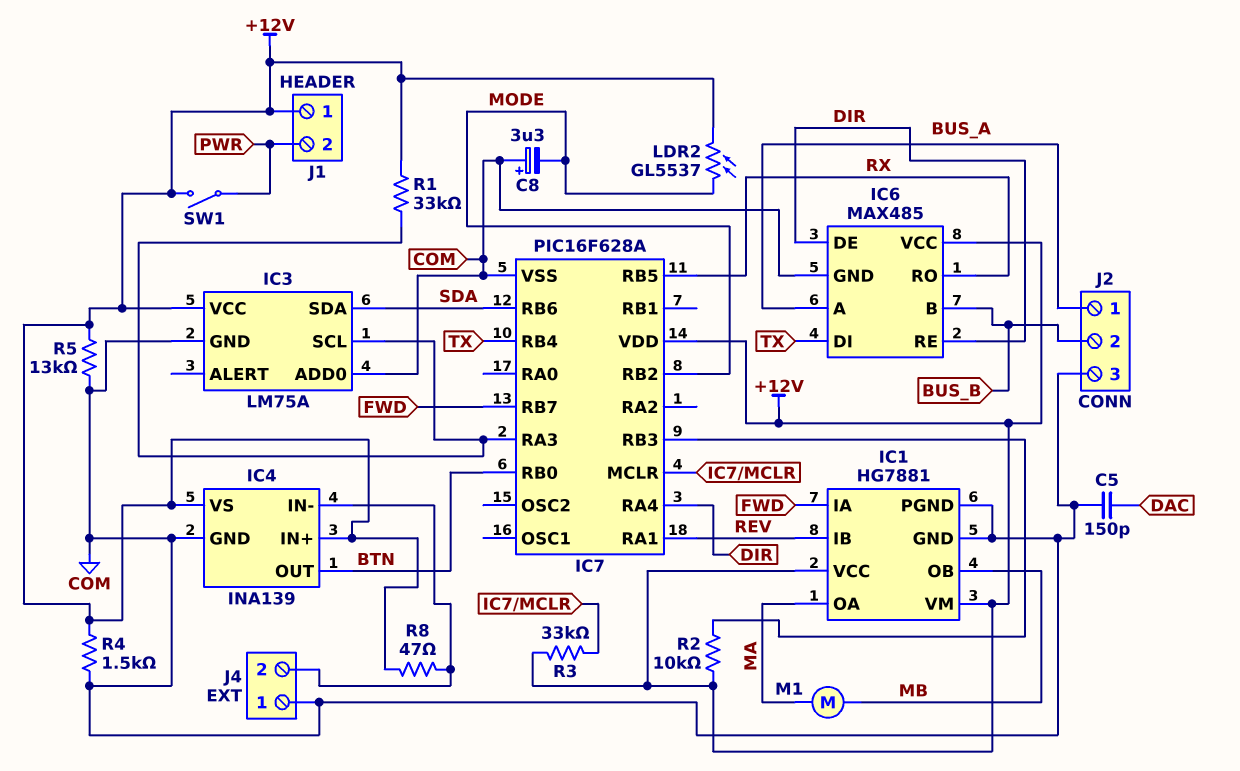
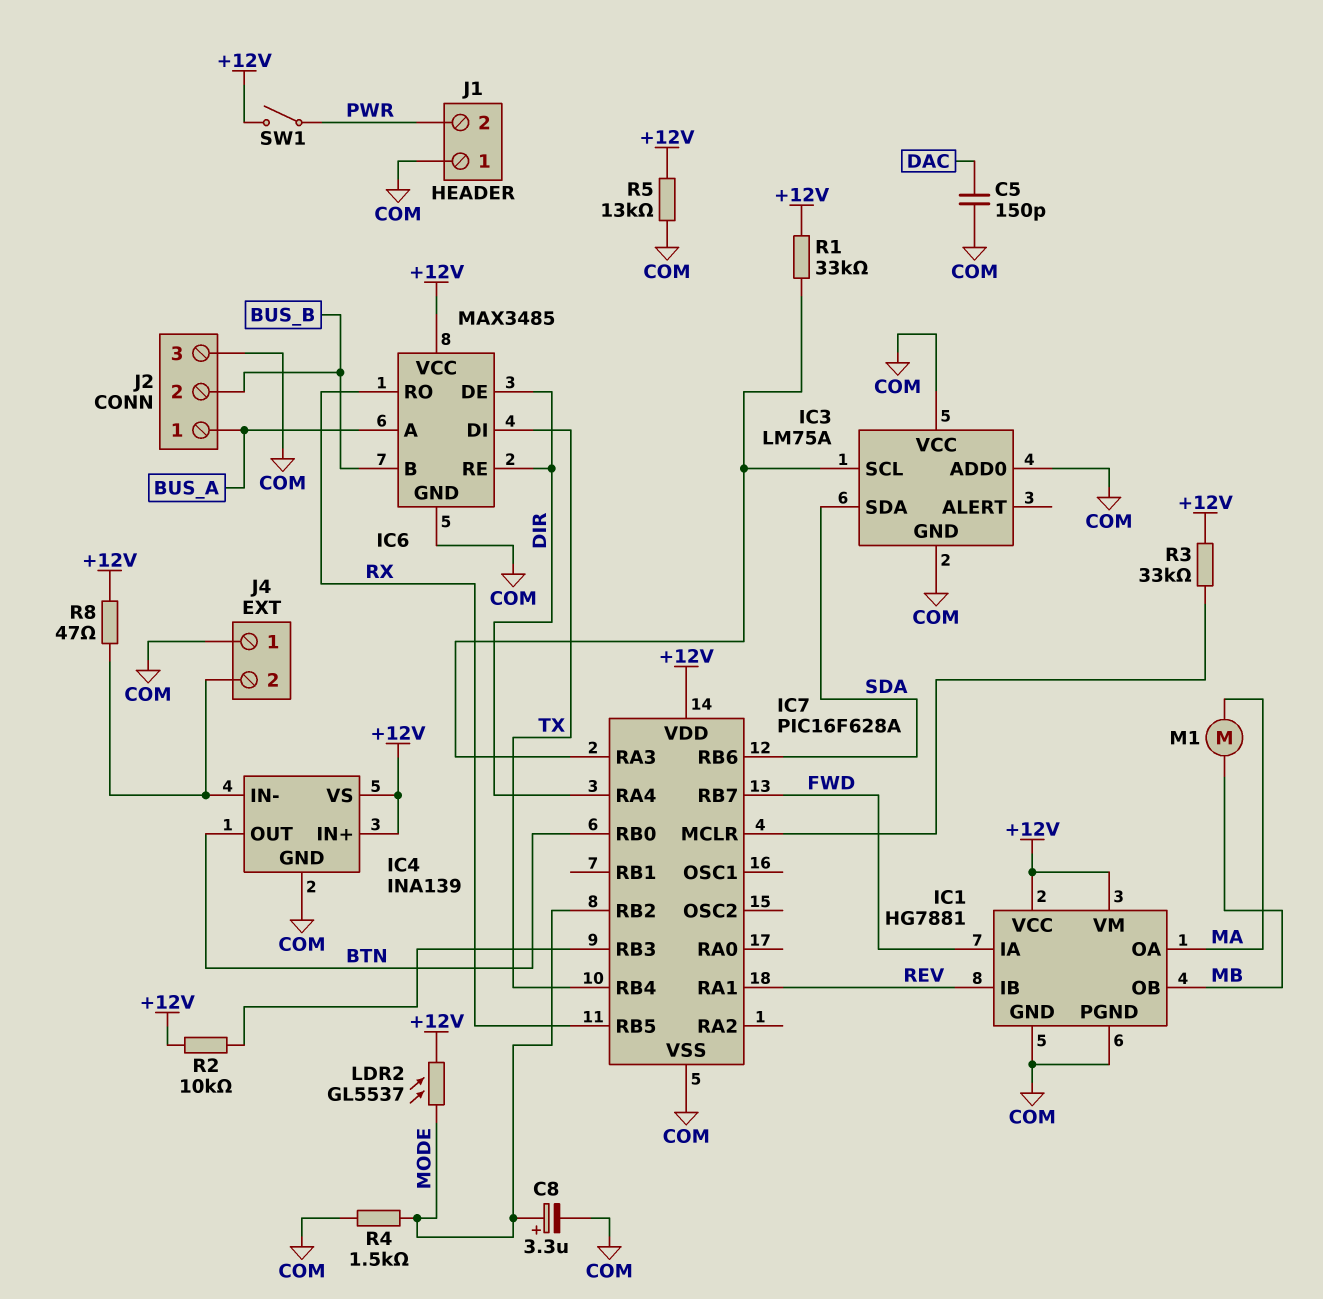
C8: 3.3uF (plus COM, minus MODE) -> 3.3uF (plus MODE, minus COM)
IC3 pin VCC: +12V -> COM
IC6: MAX485 -> MAX3485
J1 pin 1: +12V -> COM
R4: 1.5k (+12V, COM) -> 1.5k (COM, MODE)

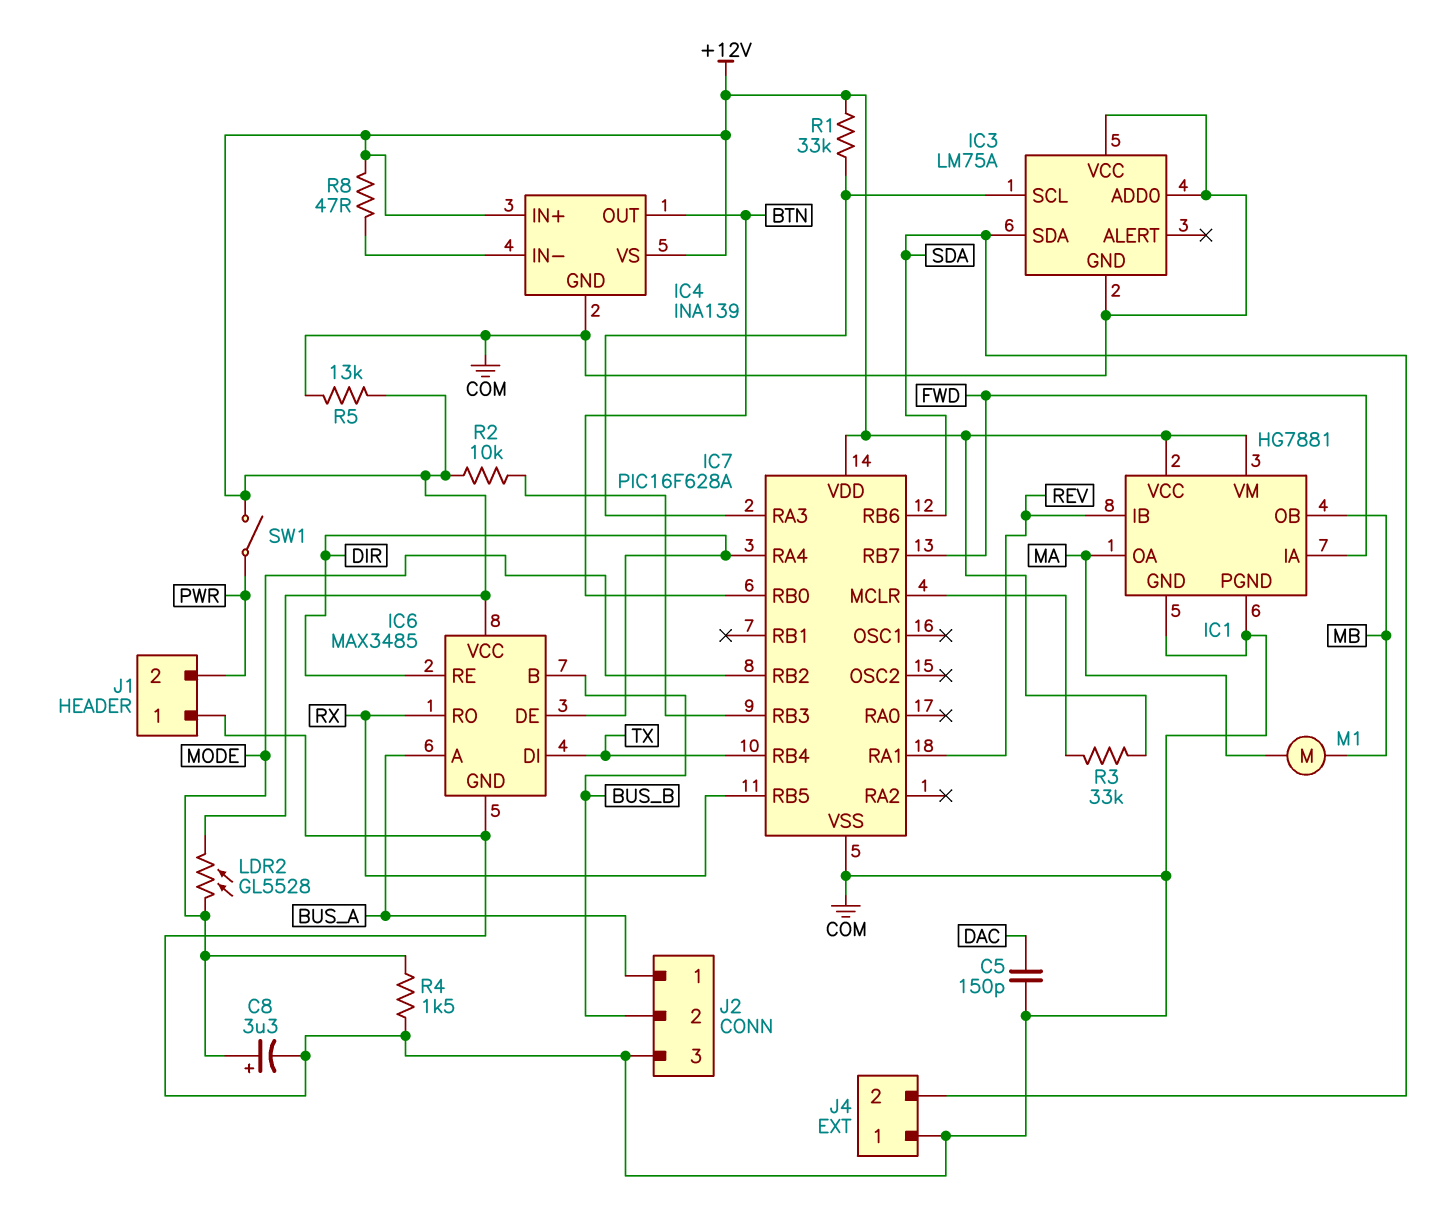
J4 pin 2: IC4/IN- -> SDA
LDR2: GL5537 (+12V, MODE) -> GL5528 (+12V, MODE)

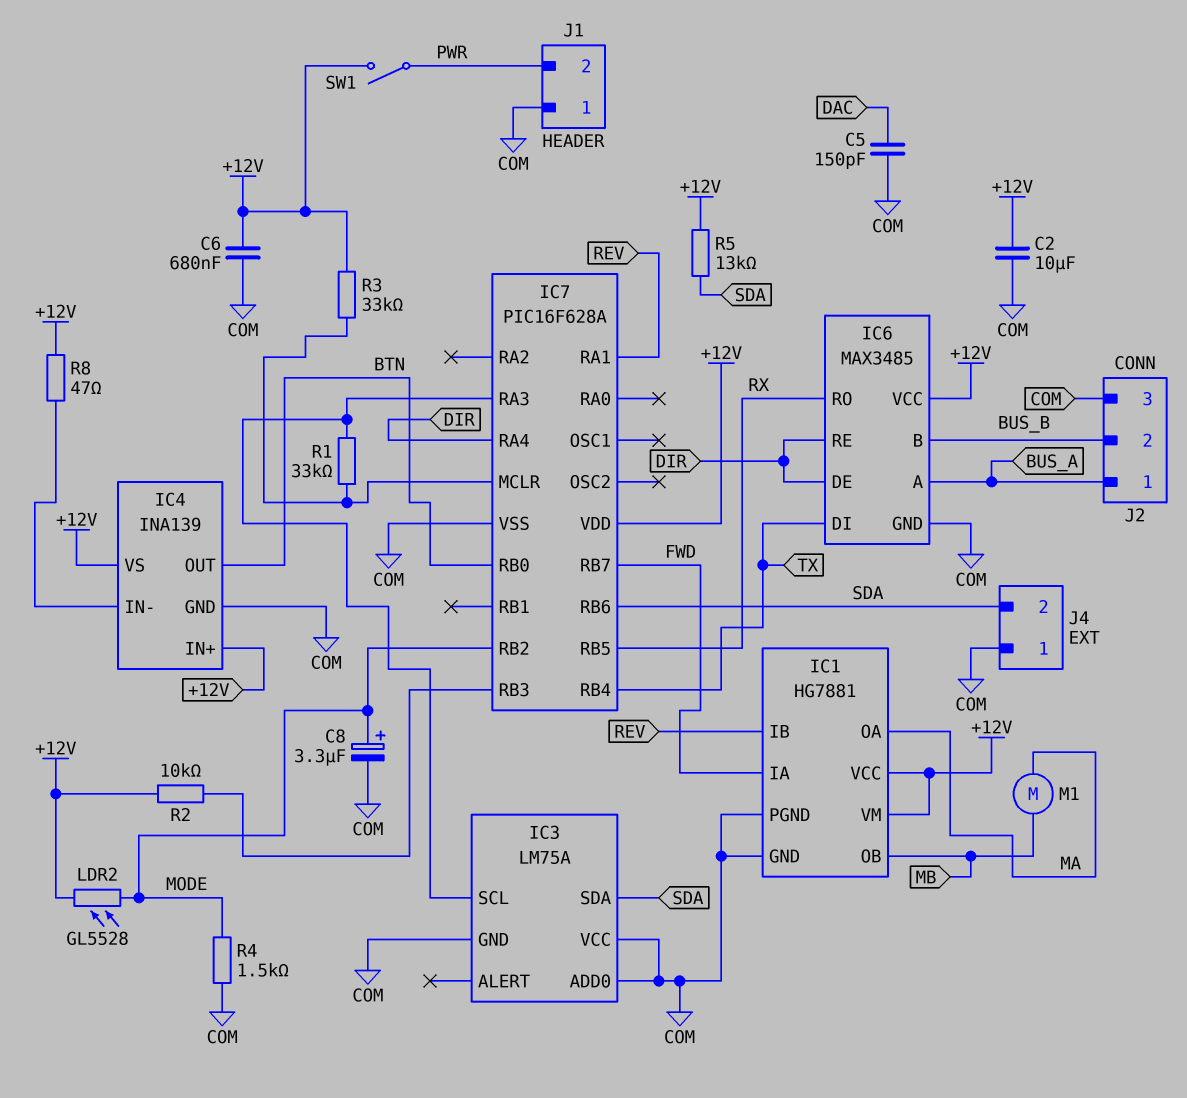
C2: none -> 10uF (+12V, COM)
C6: none -> 680nF (+12V, COM)
R1: 33k (+12V, IC3/SCL) -> 33k (IC3/SCL, IC7/MCLR)
R5: 13k (+12V, COM) -> 13k (+12V, SDA)

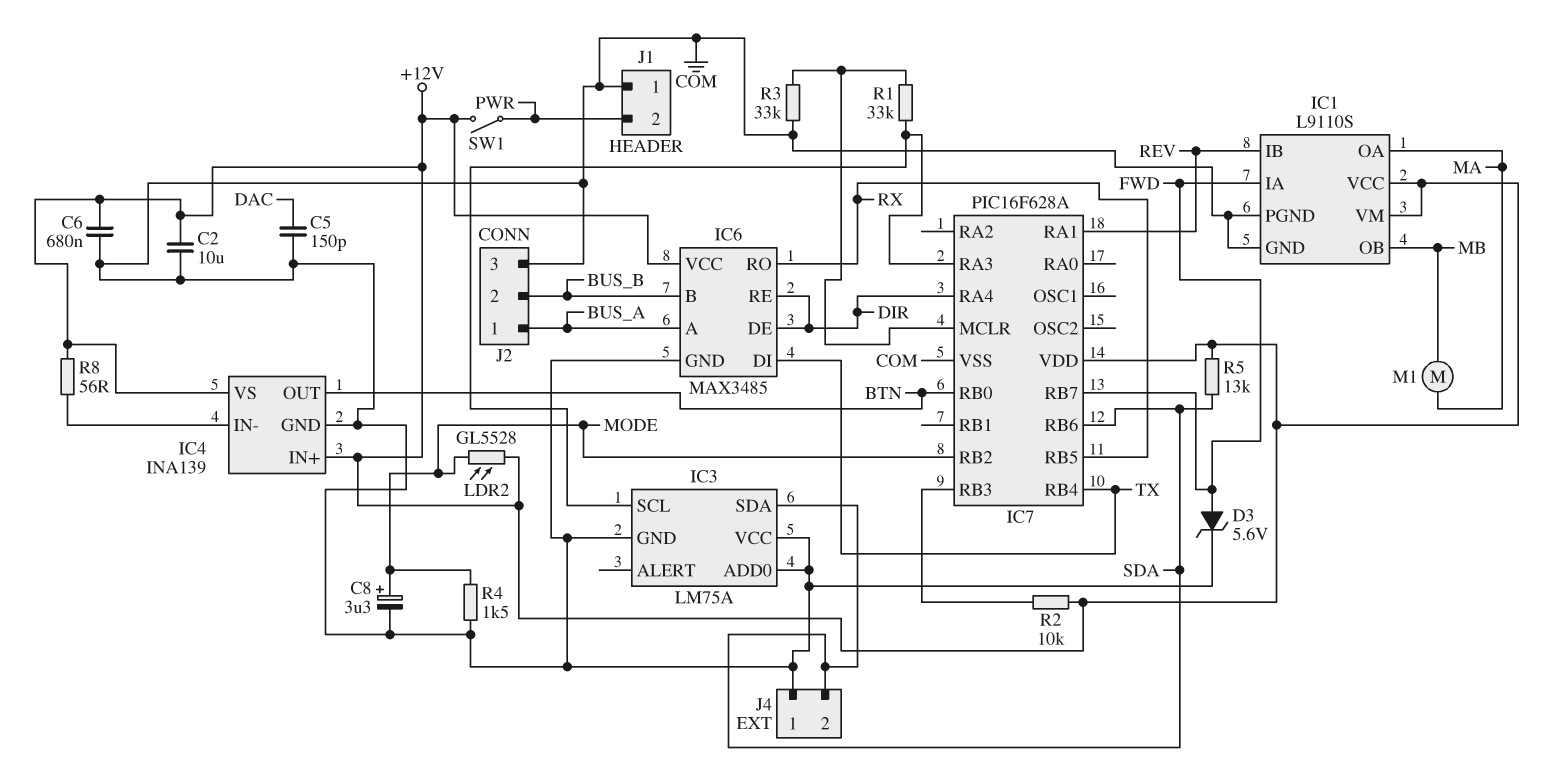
D3: none -> zener 5.6V (A FWD, K COM)
IC1: HG7881 -> L9110S
R3: 33k (+12V, IC7/MCLR) -> 33k (COM, IC7/MCLR)
R8: 47 (+12V, IC4/IN-) -> 56 (+12V, IC4/IN-)

